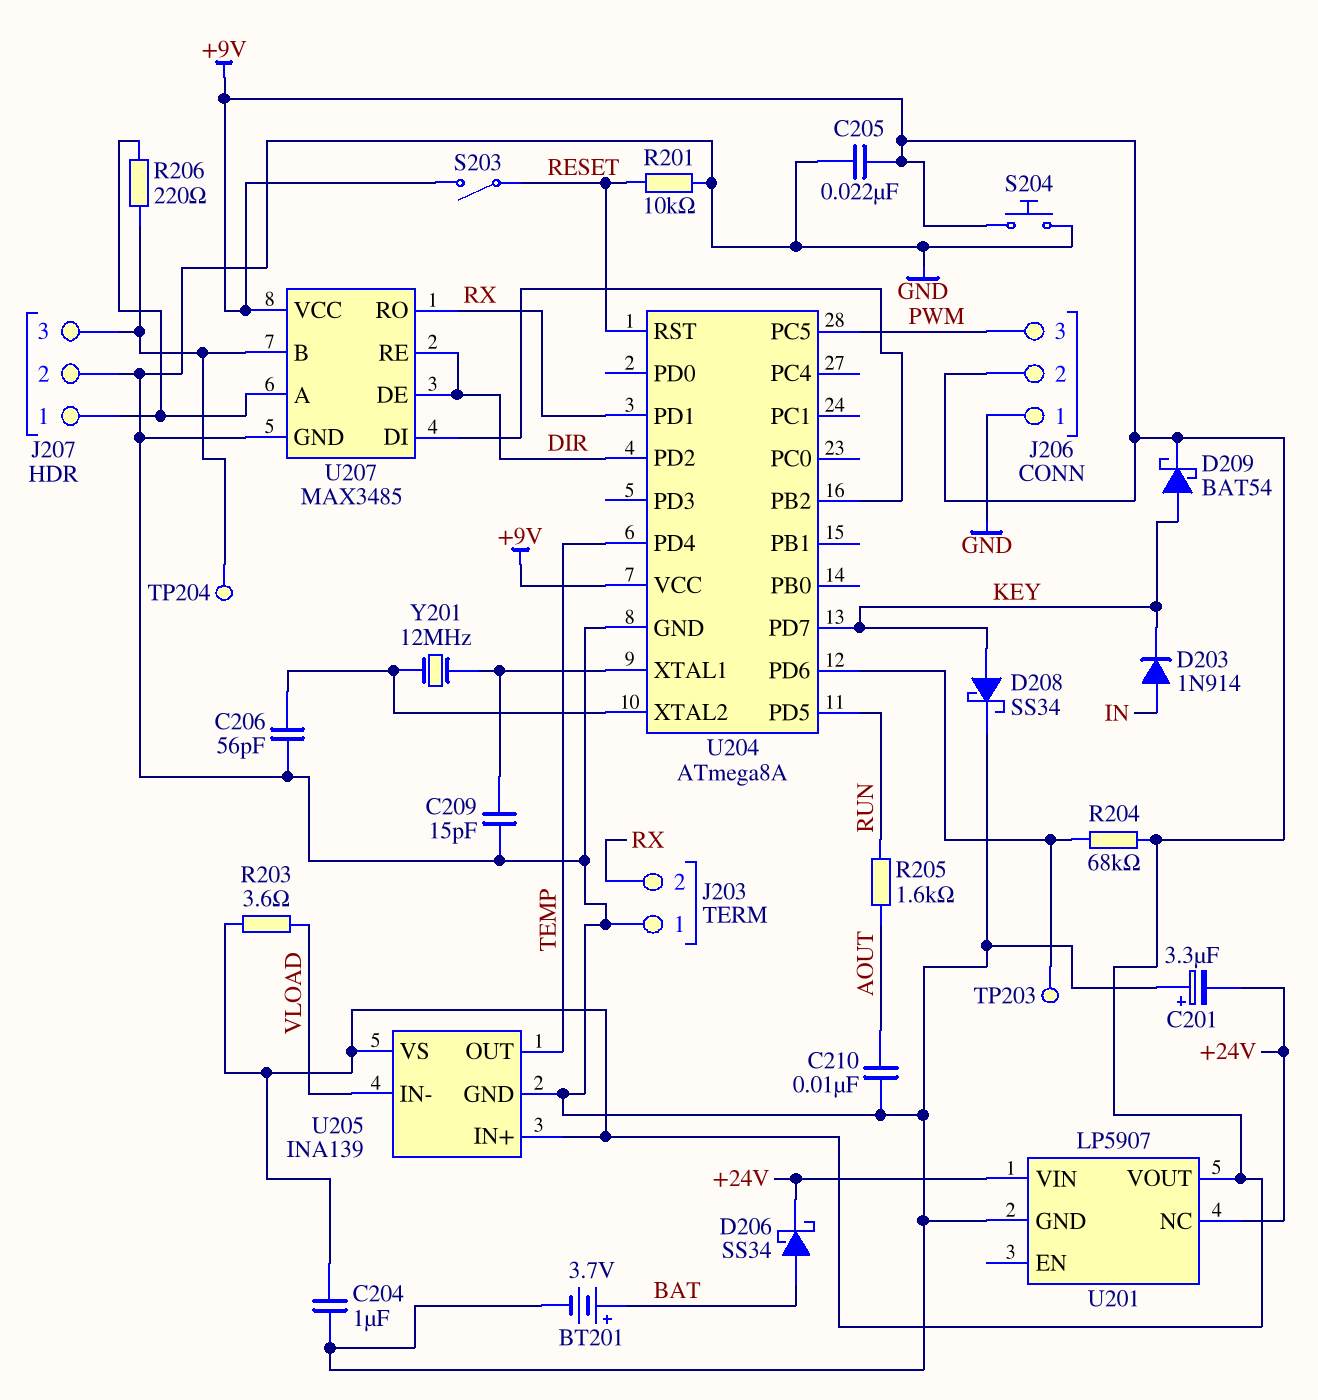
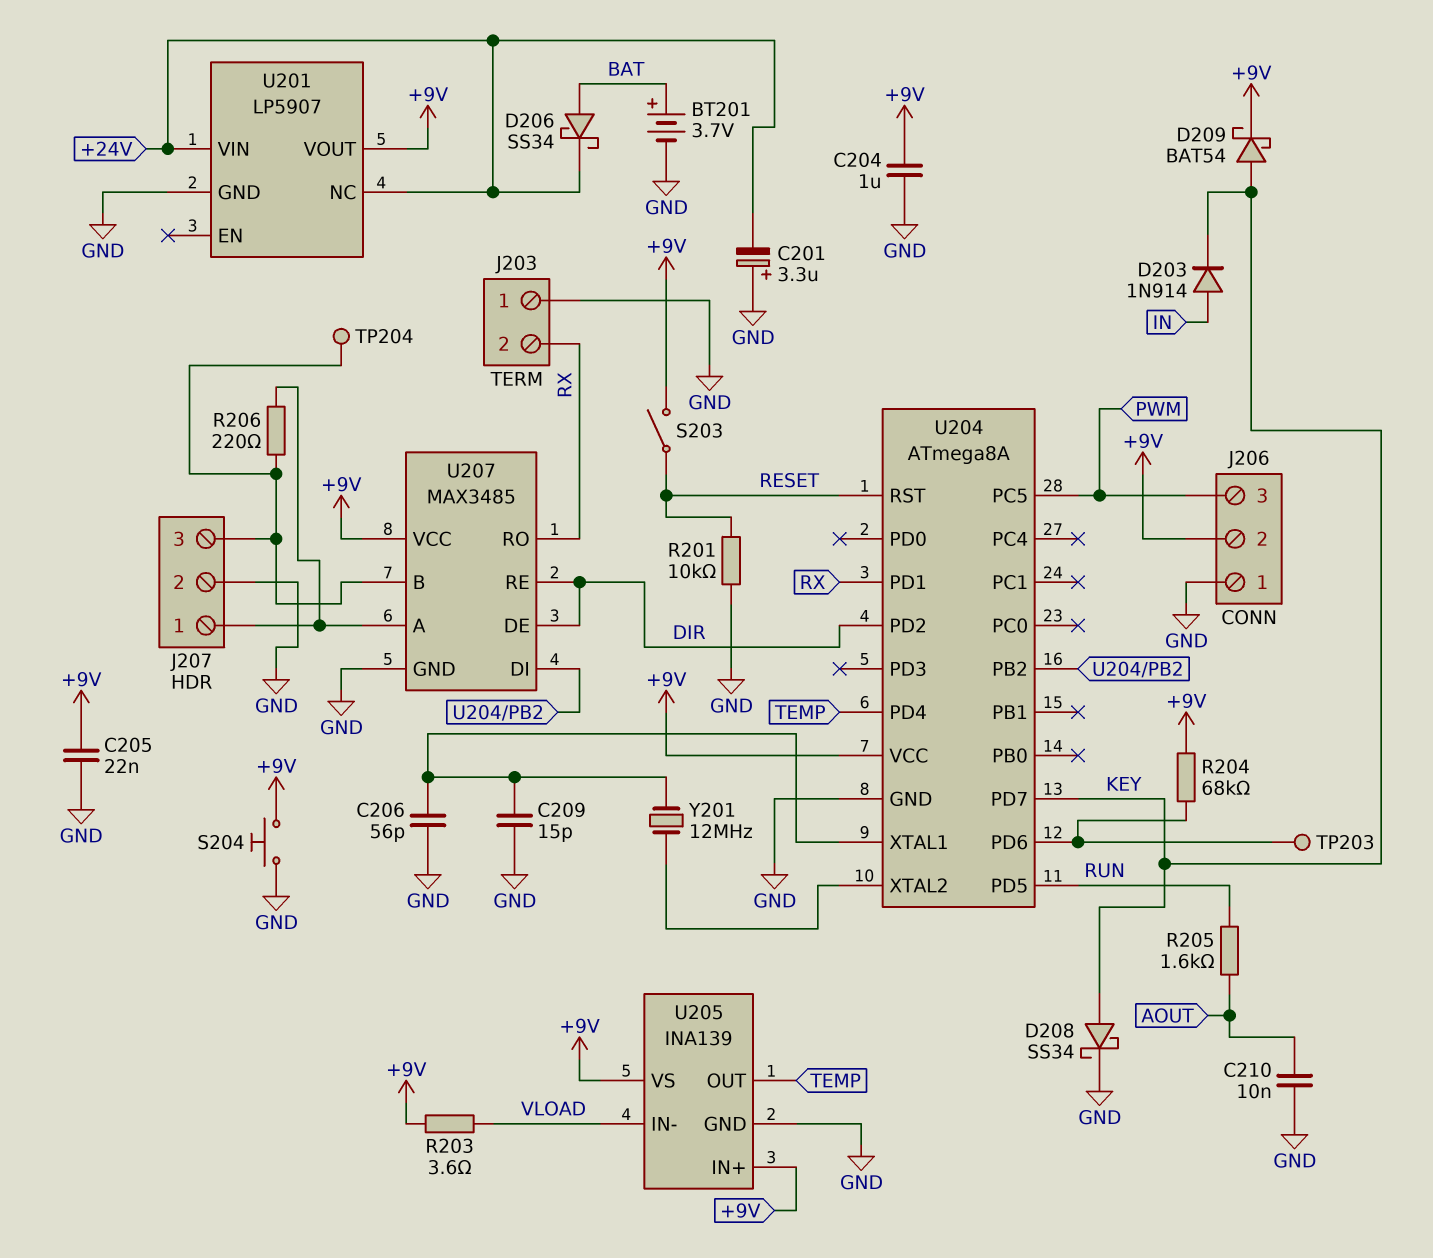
C206: 56pF (GND, U204/XTAL2) -> 56pF (GND, U204/XTAL1)

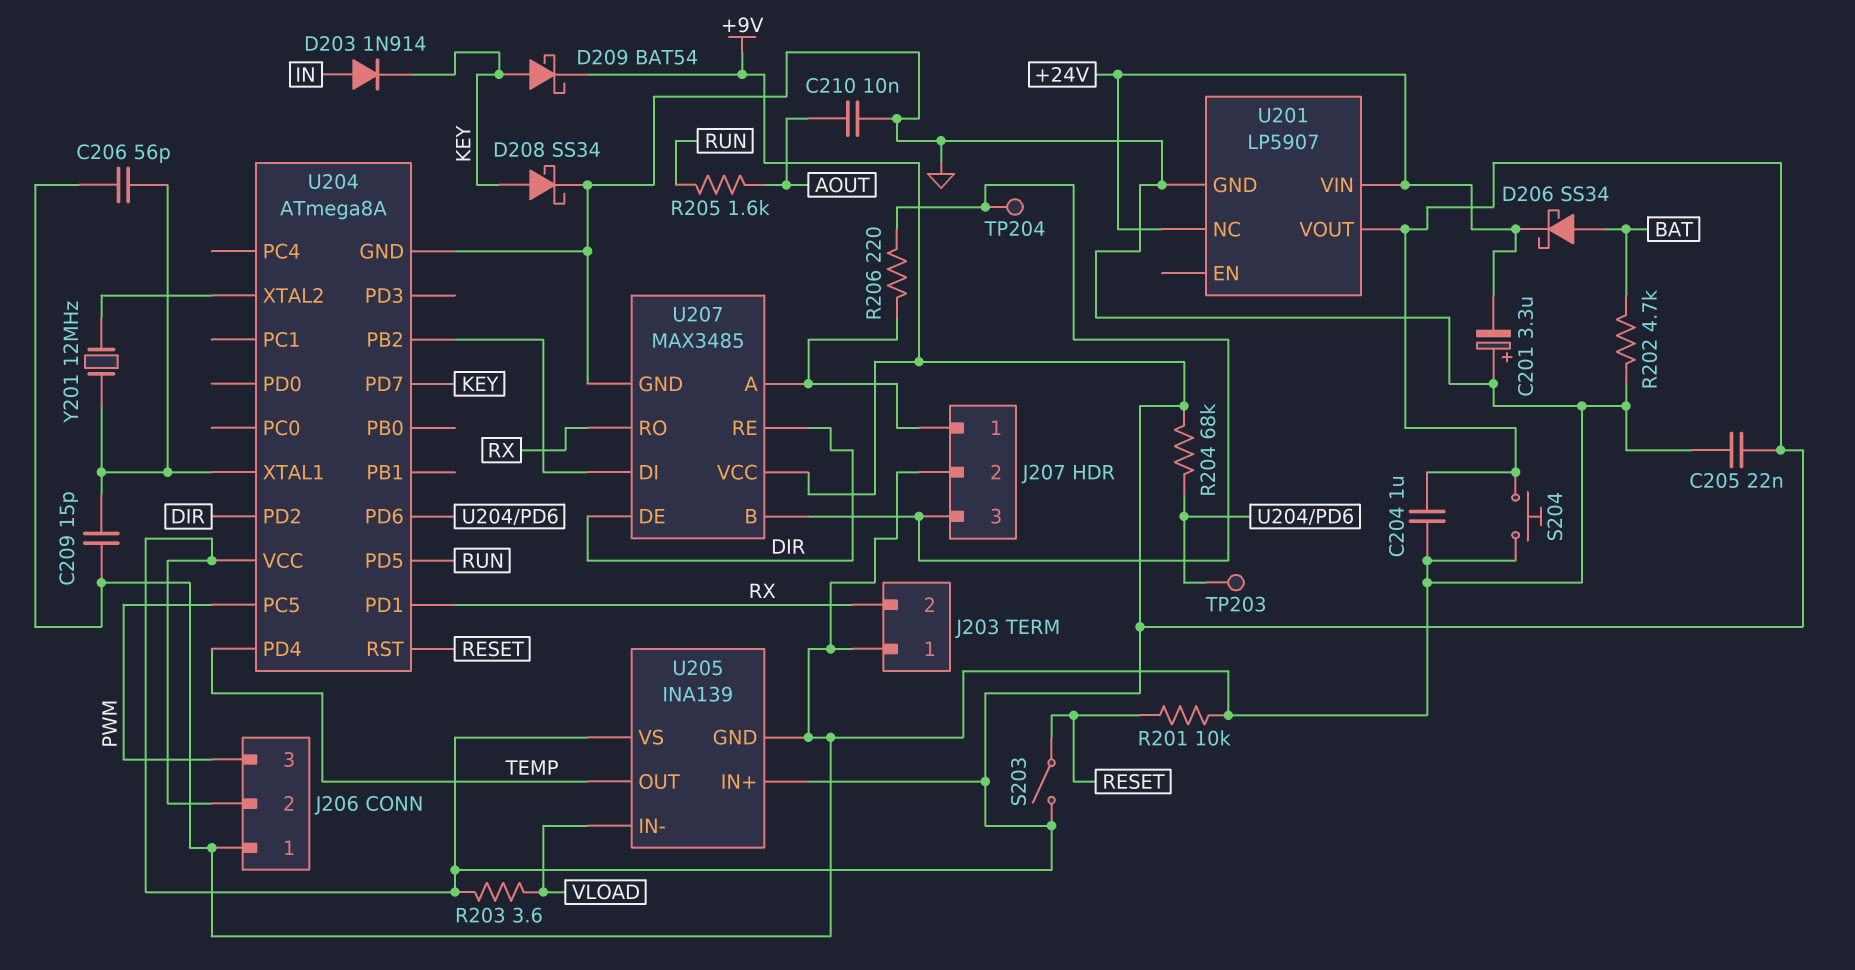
BT201: 3.7V (plus BAT, minus GND) -> none
R202: none -> 4.7k (BAT, GND)

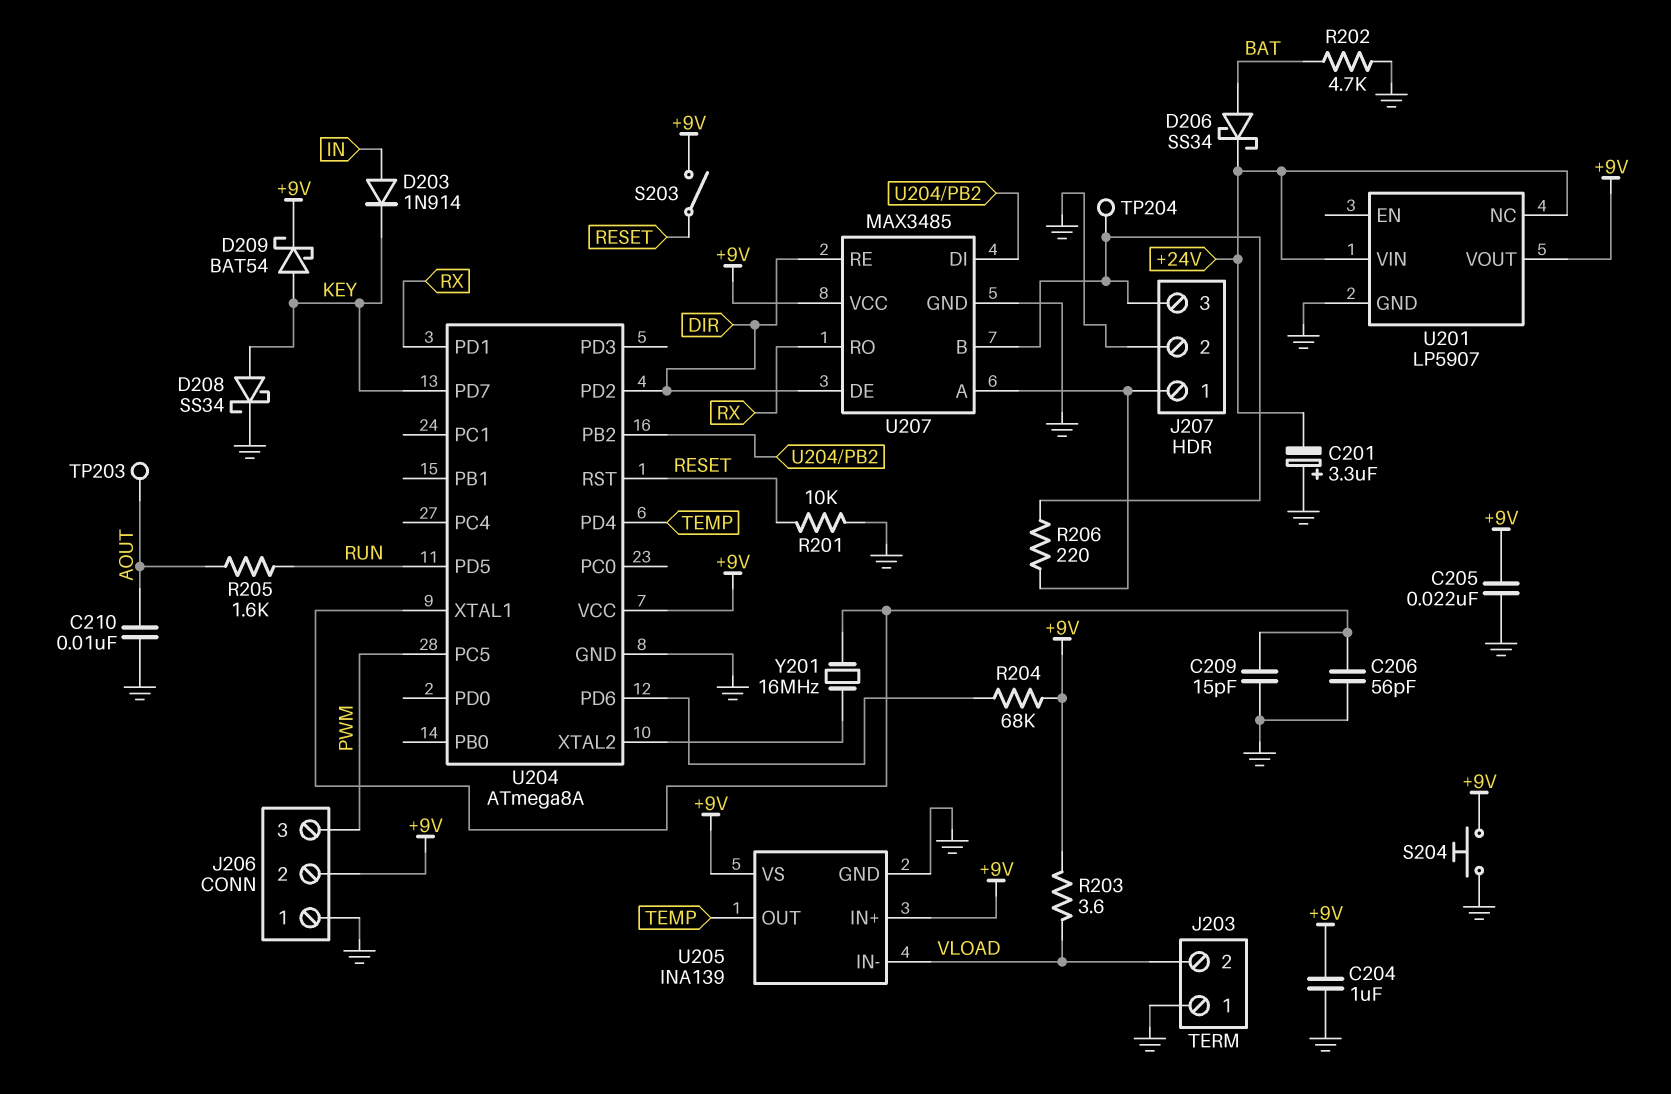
J203 pin 2: RX -> VLOAD
TP203: test point (U204/PD6) -> test point (AOUT)
Y201: 12MHz (U204/XTAL1, U204/XTAL2) -> 16MHz (U204/XTAL1, U204/XTAL2)

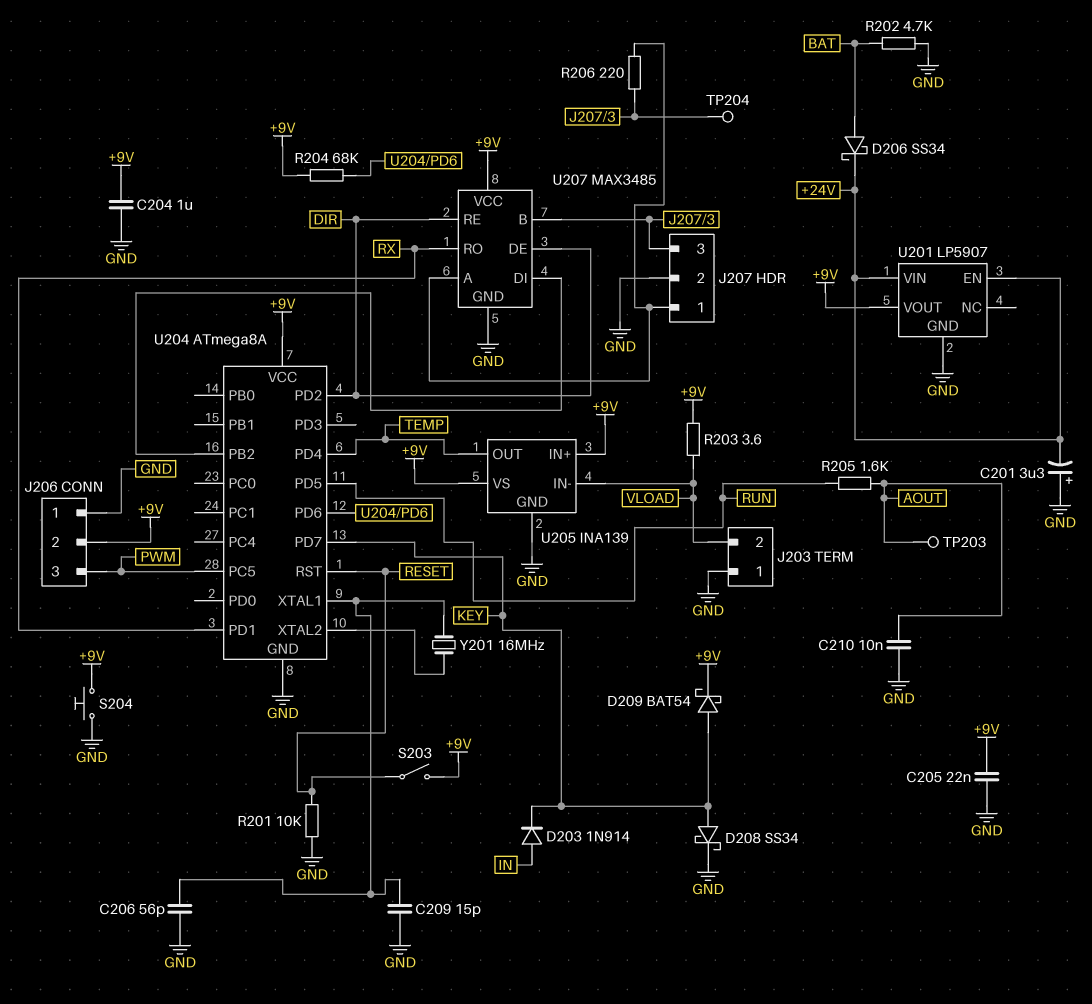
U201 pin EN: none -> +24V
U201 pin NC: +24V -> none

